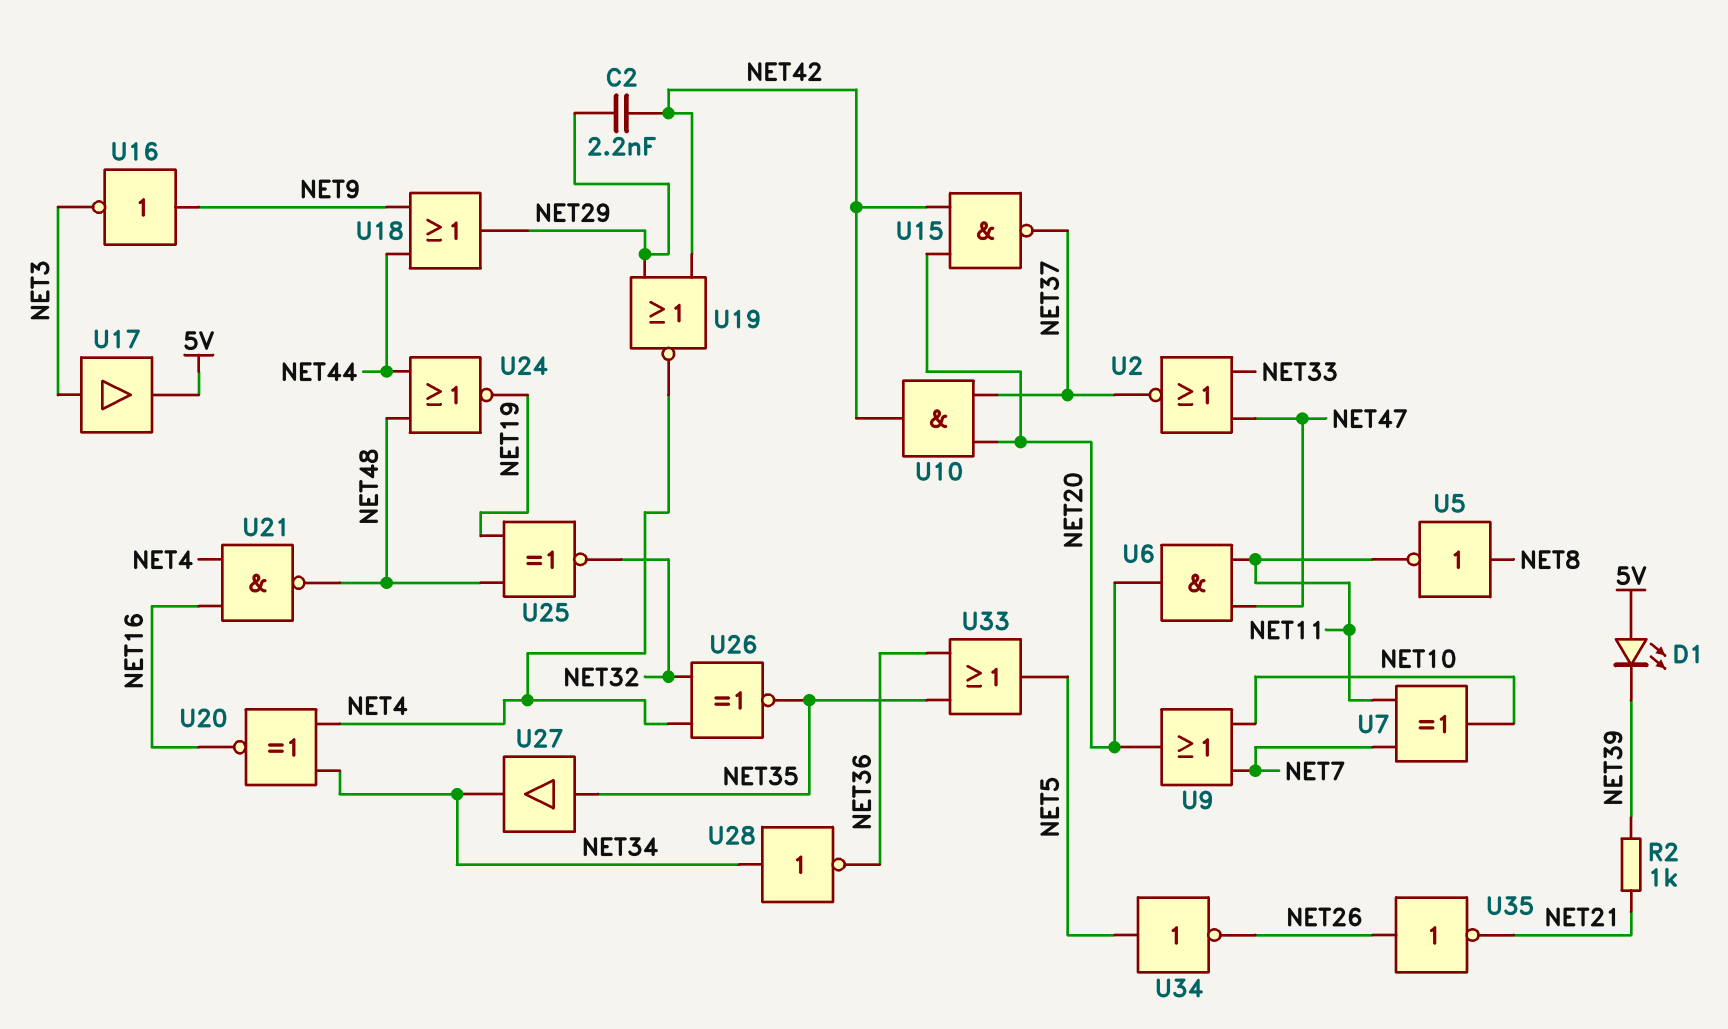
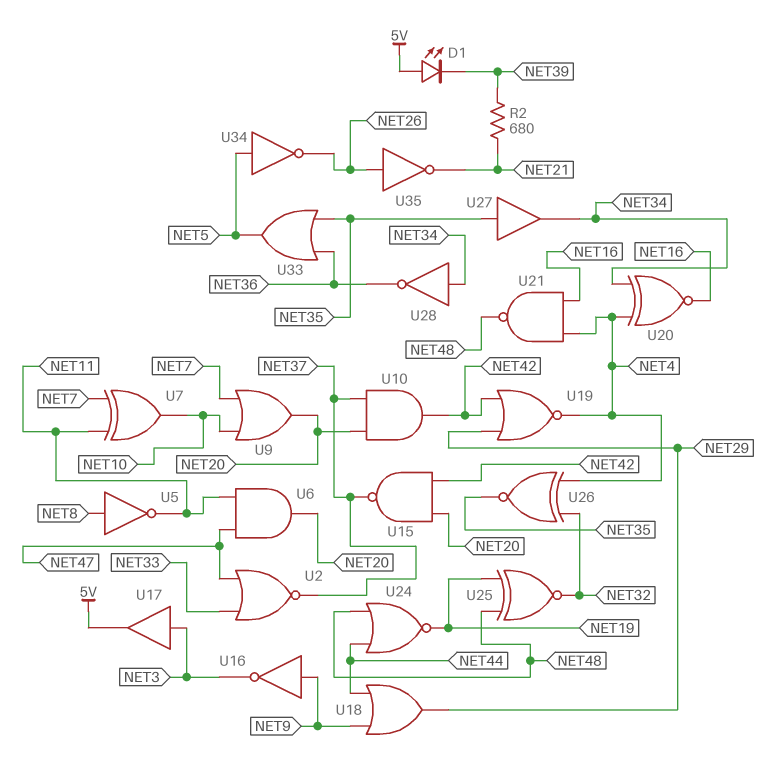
C2: 2.2nF (NET29, NET42) -> none
R2: 1k (NET21, NET39) -> 680 (NET21, NET39)

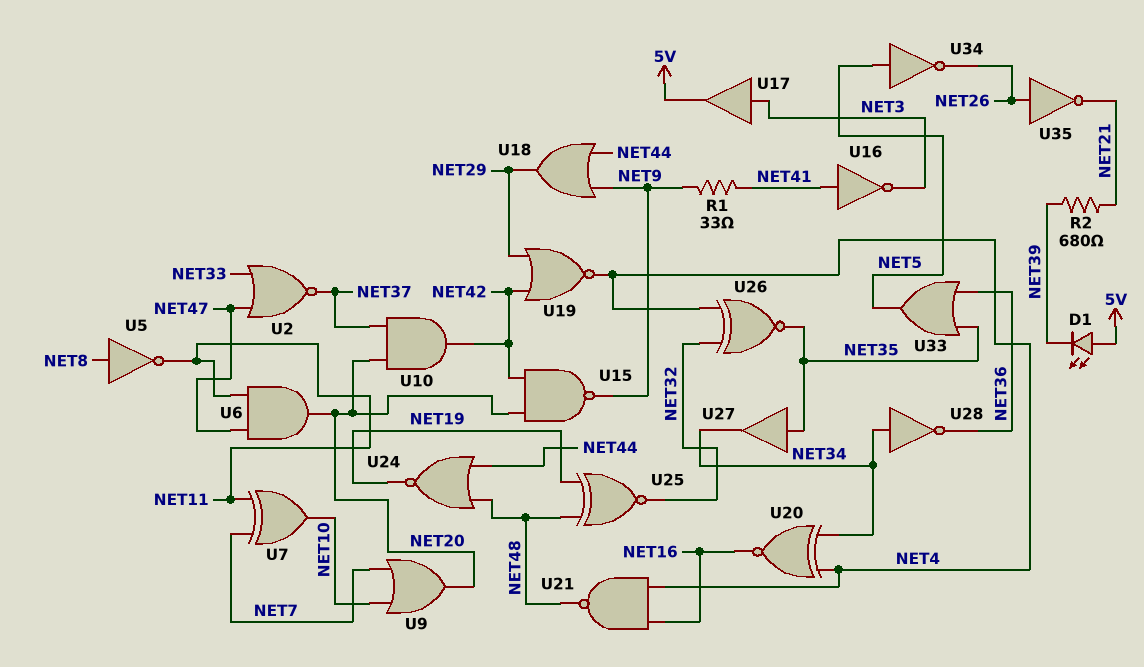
R1: none -> 33 (NET9, NET41)
U15: NAND (in NET20, in NET42, out NET37) -> NAND (in NET20, in NET42, out NET9)
U16: NOT (in NET9, out NET3) -> NOT (in NET41, out NET3)

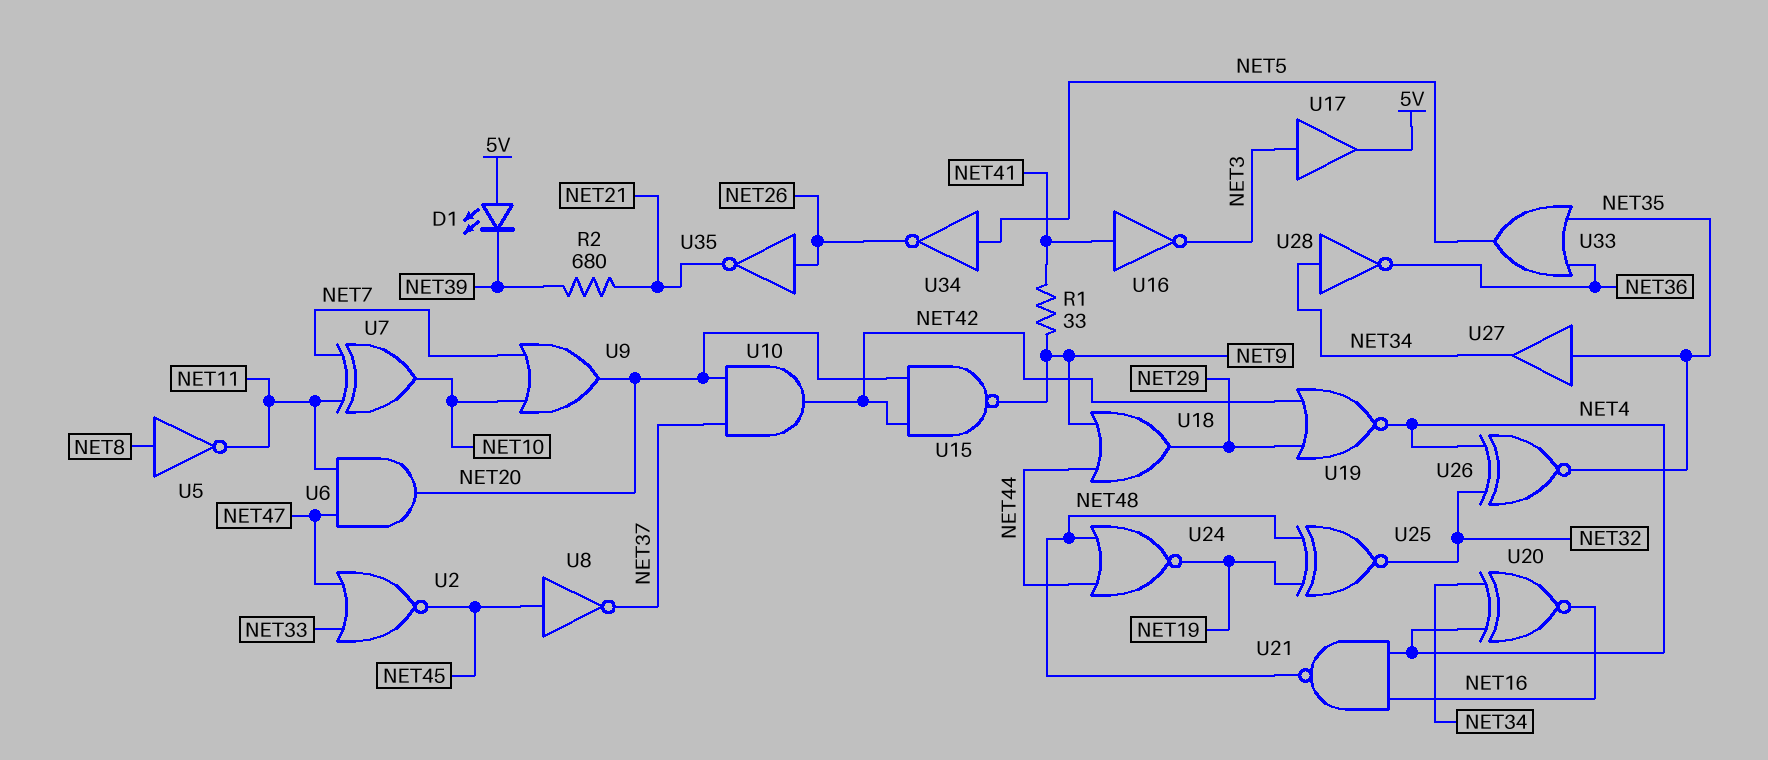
U2: NOR (in NET33, in NET47, out NET37) -> NOR (in NET33, in NET47, out NET45)
U8: none -> NOT (in NET45, out NET37)

